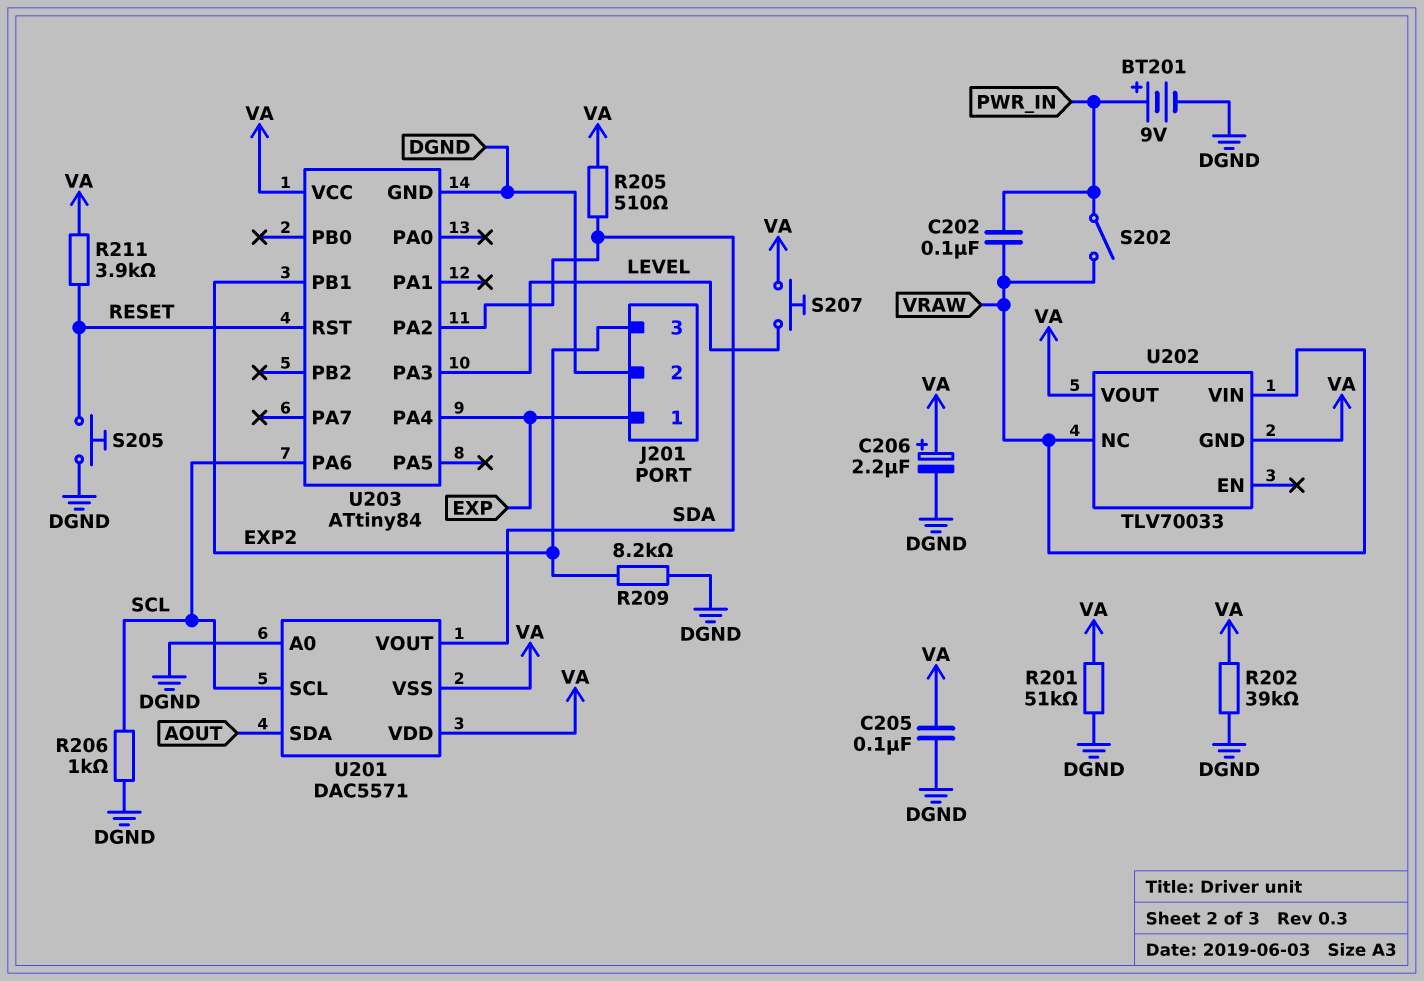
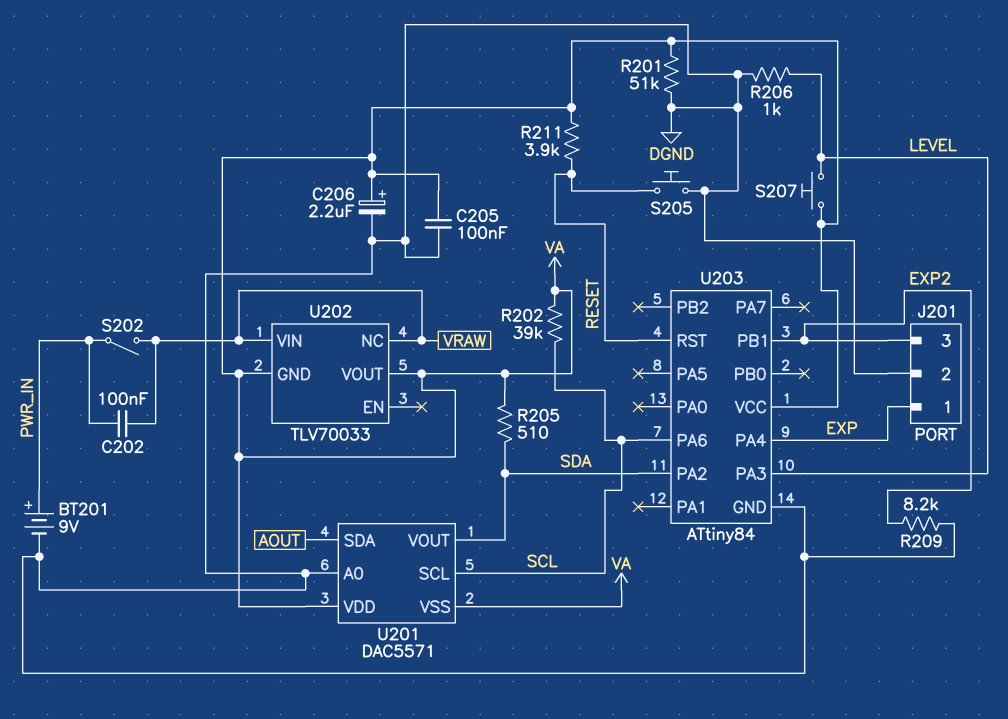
R202: 39k (DGND, VA) -> 39k (SCL, VA)
R206: 1k (DGND, SCL) -> 1k (DGND, LEVEL)

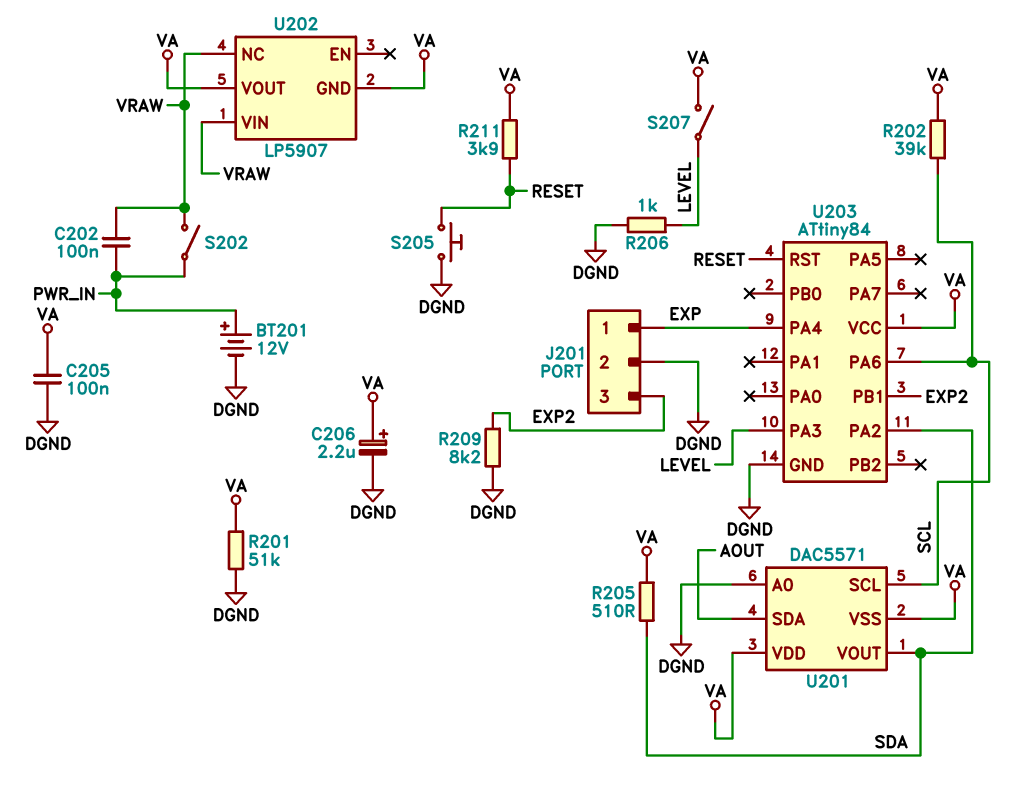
BT201: 9V (plus PWR_IN, minus DGND) -> 12V (plus PWR_IN, minus DGND)
S207: button (LEVEL, VA) -> switch (LEVEL, VA)
U202: TLV70033 -> LP5907

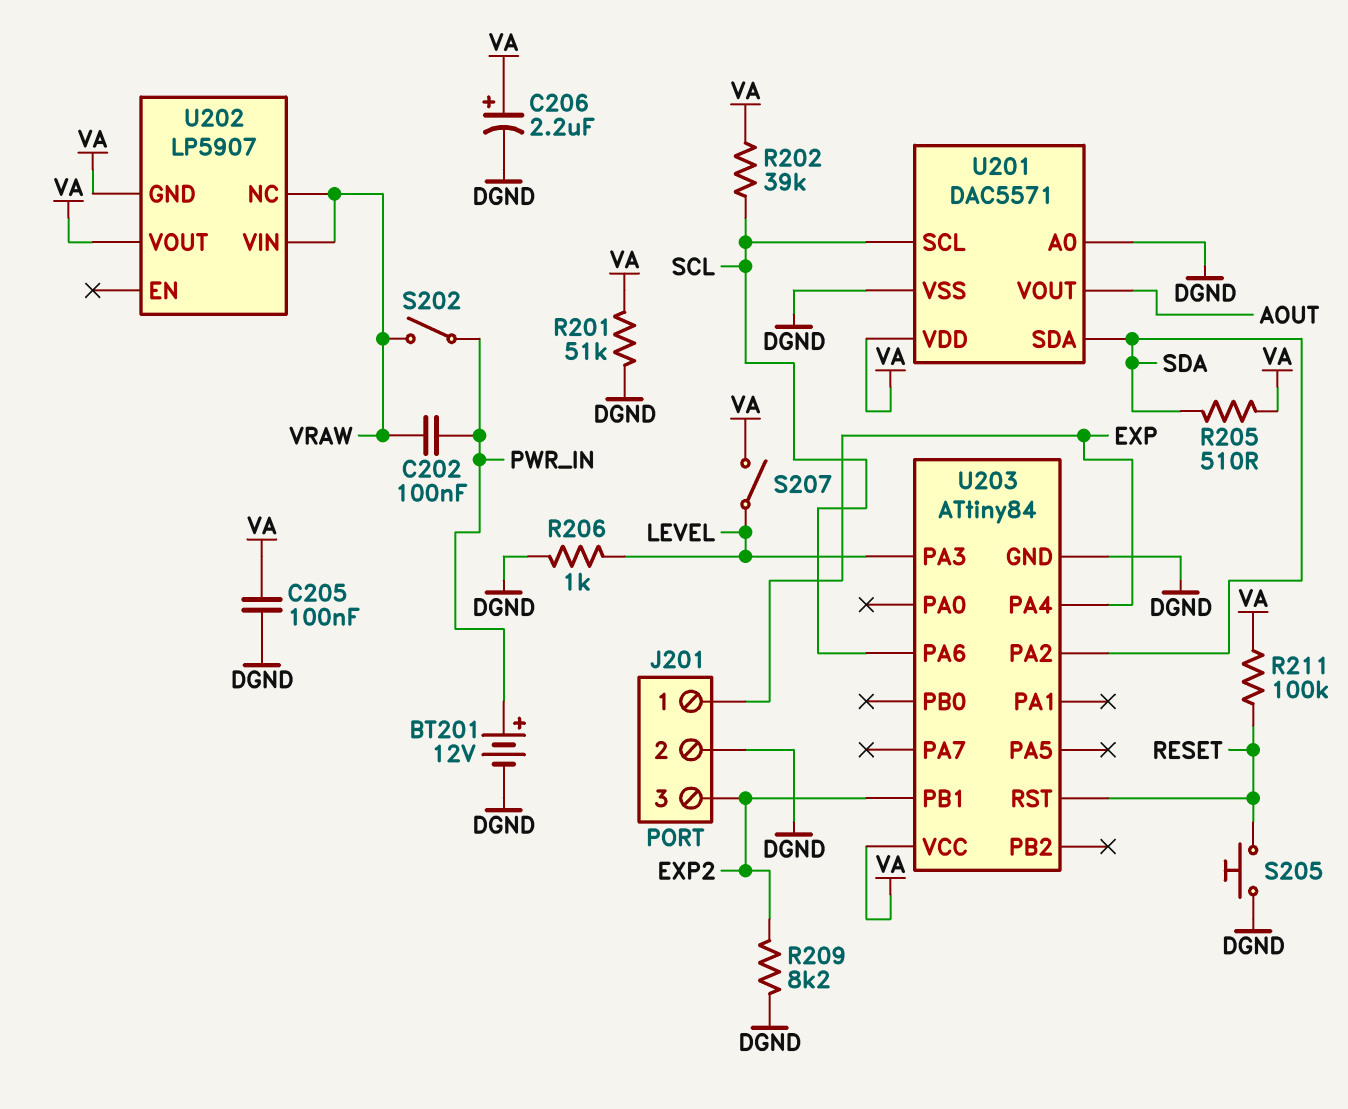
R211: 3.9k (RESET, VA) -> 100k (RESET, VA)
U201 pin SDA: AOUT -> SDA
U201 pin VOUT: SDA -> AOUT
U201 pin VSS: VA -> DGND

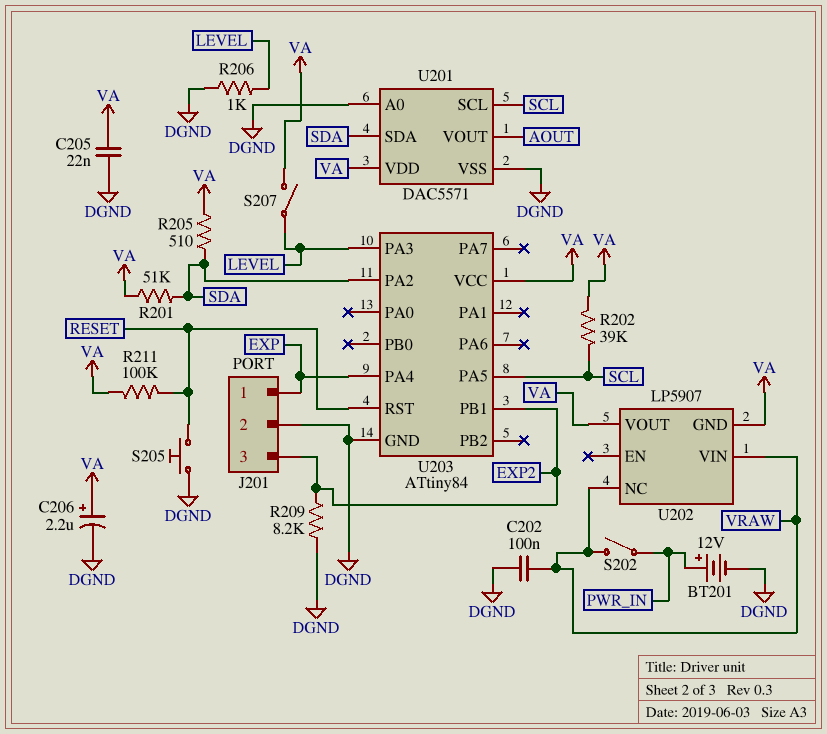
C202: 100nF (PWR_IN, VRAW) -> 100nF (DGND, VRAW)
C205: 100nF (DGND, VA) -> 22nF (DGND, VA)
R201: 51k (DGND, VA) -> 51k (SDA, VA)
U203 pin PA5: none -> SCL
U203 pin PA6: SCL -> none

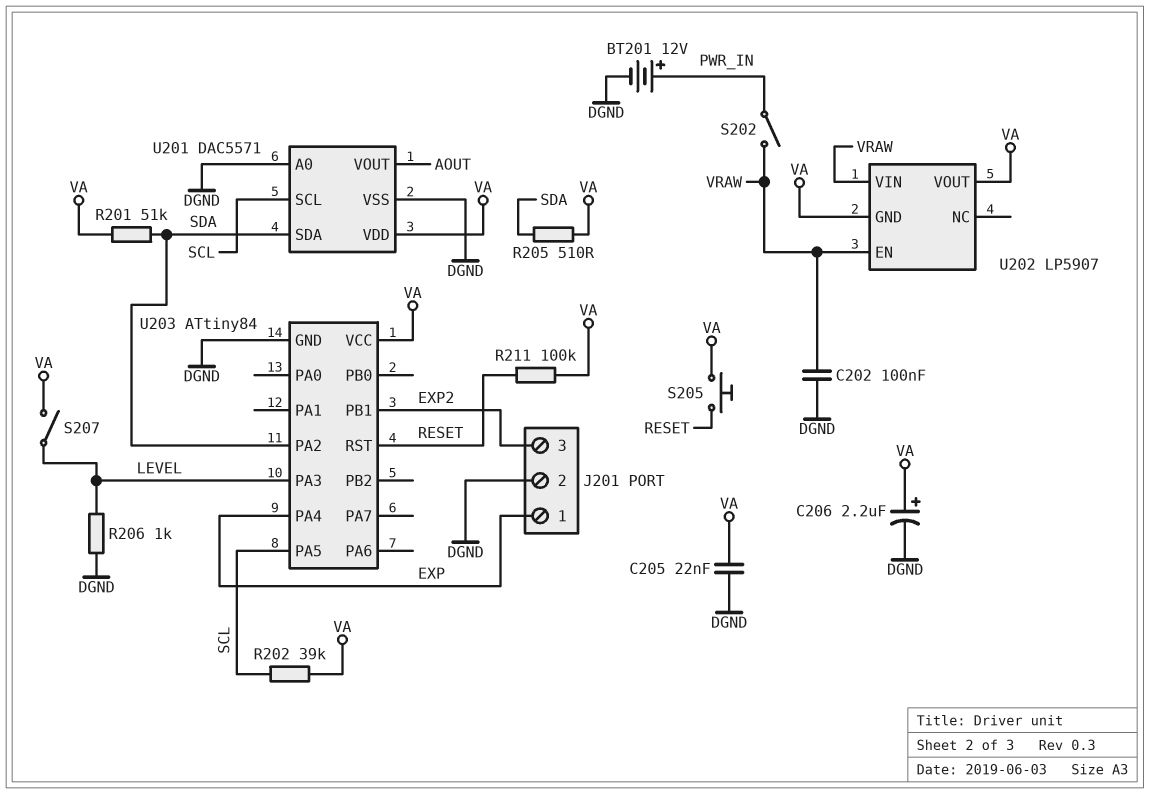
R209: 8.2k (DGND, EXP2) -> none
S205: button (DGND, RESET) -> button (RESET, VA)
U202 pin EN: none -> VRAW
U202 pin NC: VRAW -> none

